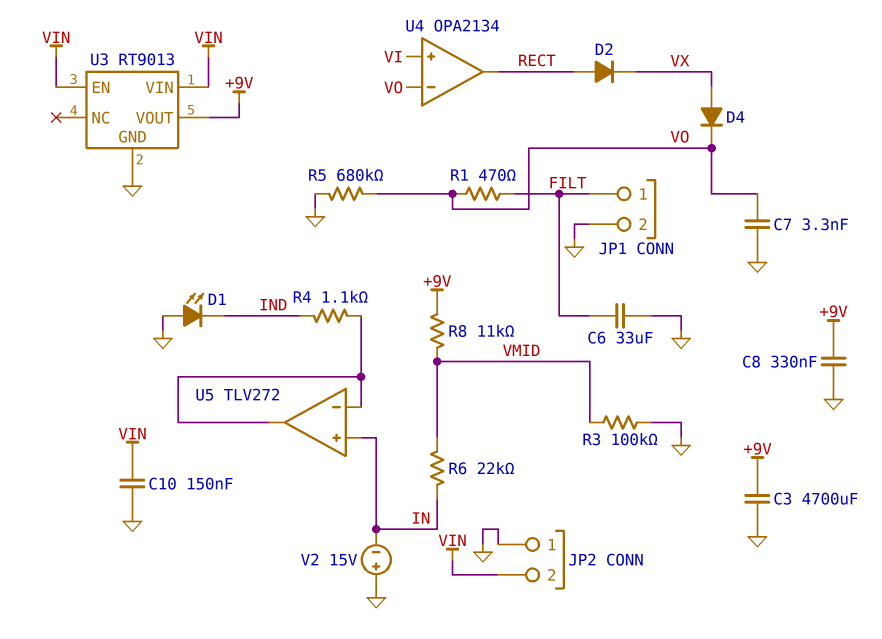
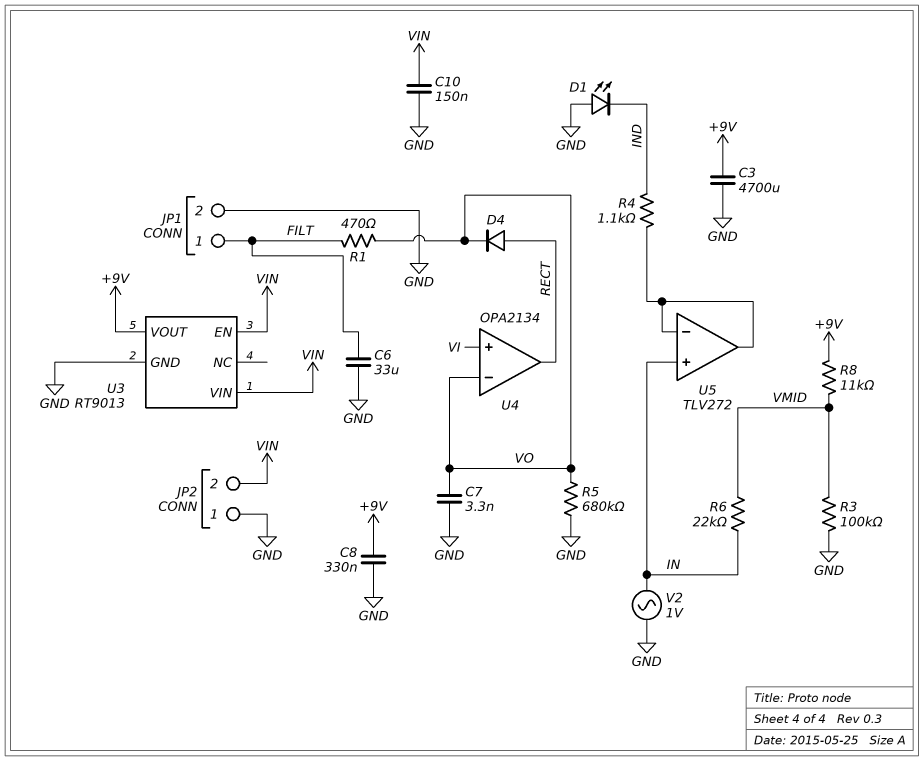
D2: diode (A RECT, K VX) -> none
D4: diode (A VX, K VO) -> diode (A RECT, K VO)
V2: 15V (plus GND, minus IN) -> AC 1V (GND, IN)

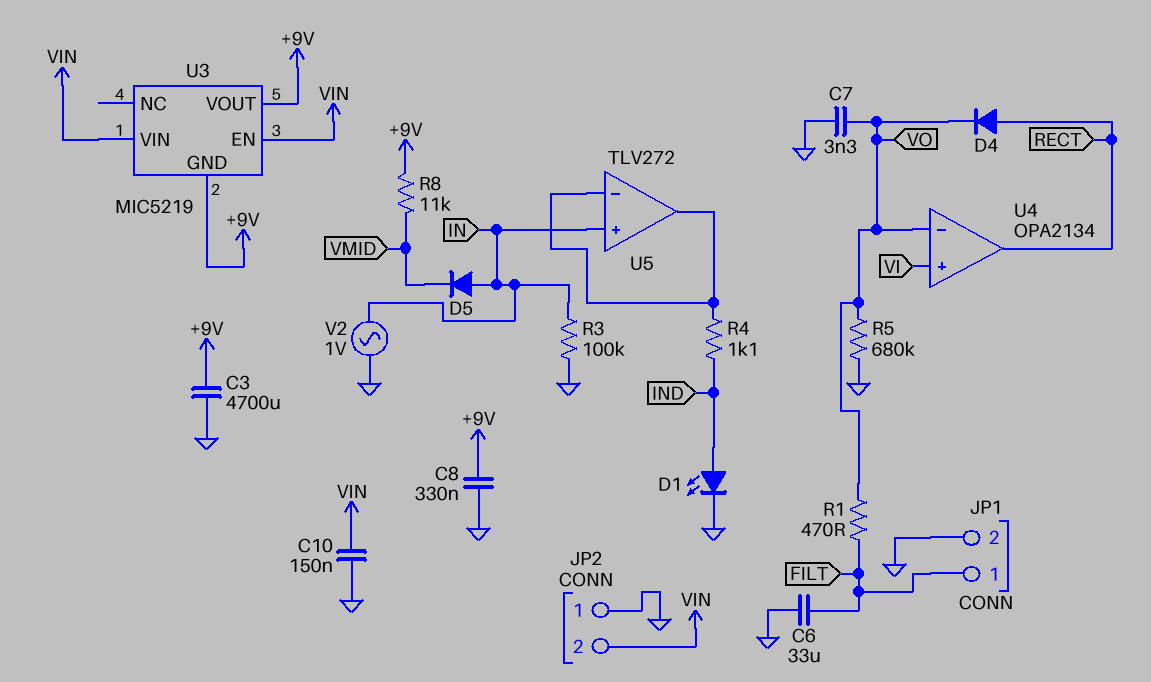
D1: LED (A GND, K IND) -> LED (A IND, K GND)
D5: none -> diode (A IN, K VMID)
R3: 100k (GND, VMID) -> 100k (GND, IN)
R6: 22k (IN, VMID) -> none
U3: RT9013 -> MIC5219
U3 pin GND: GND -> +9V

